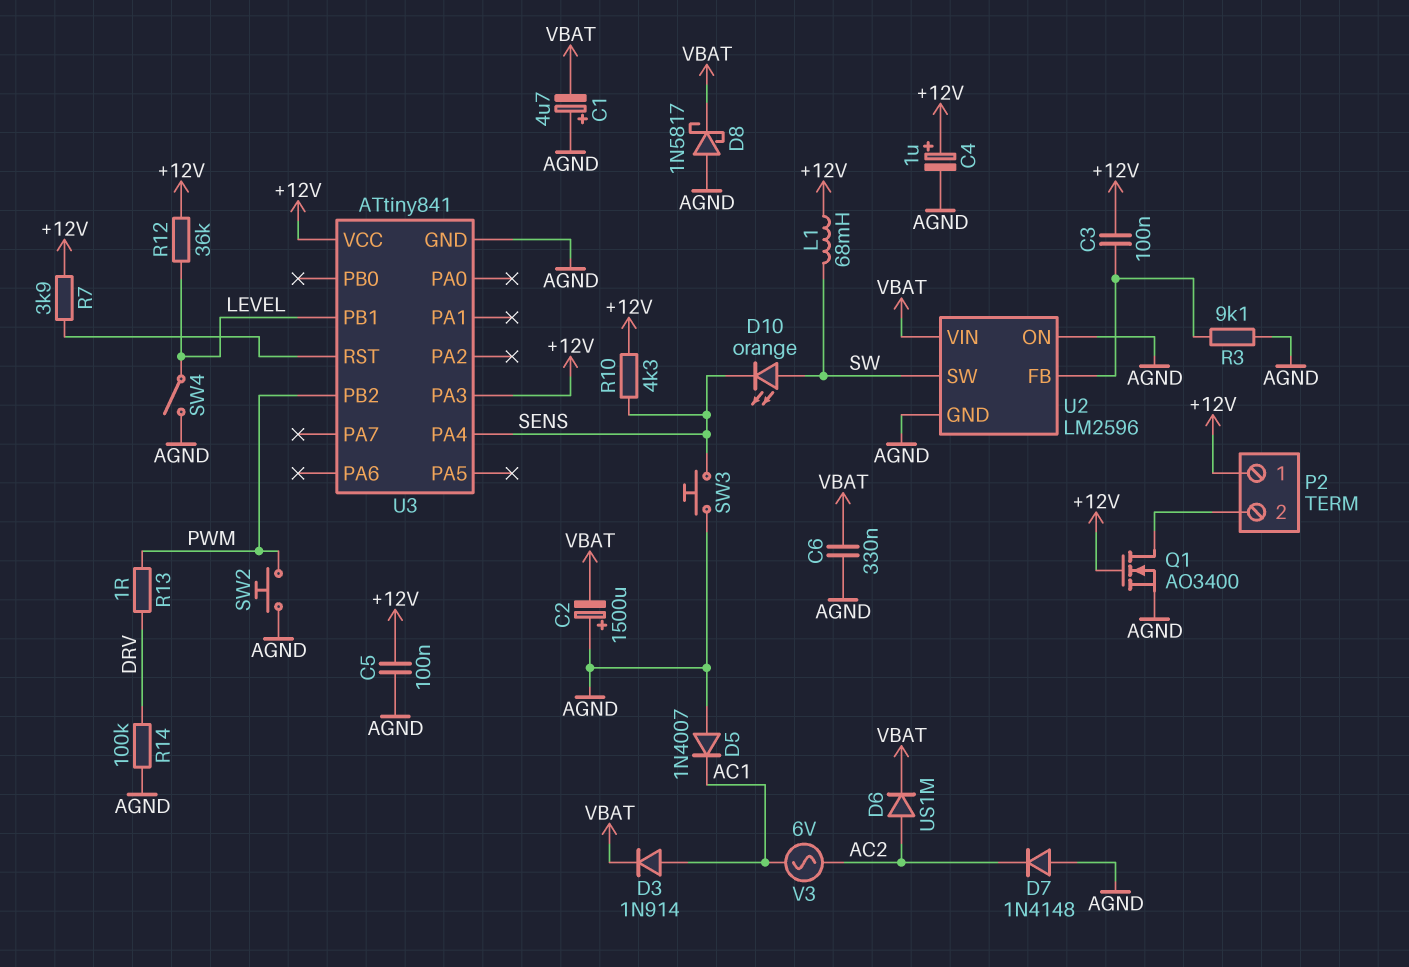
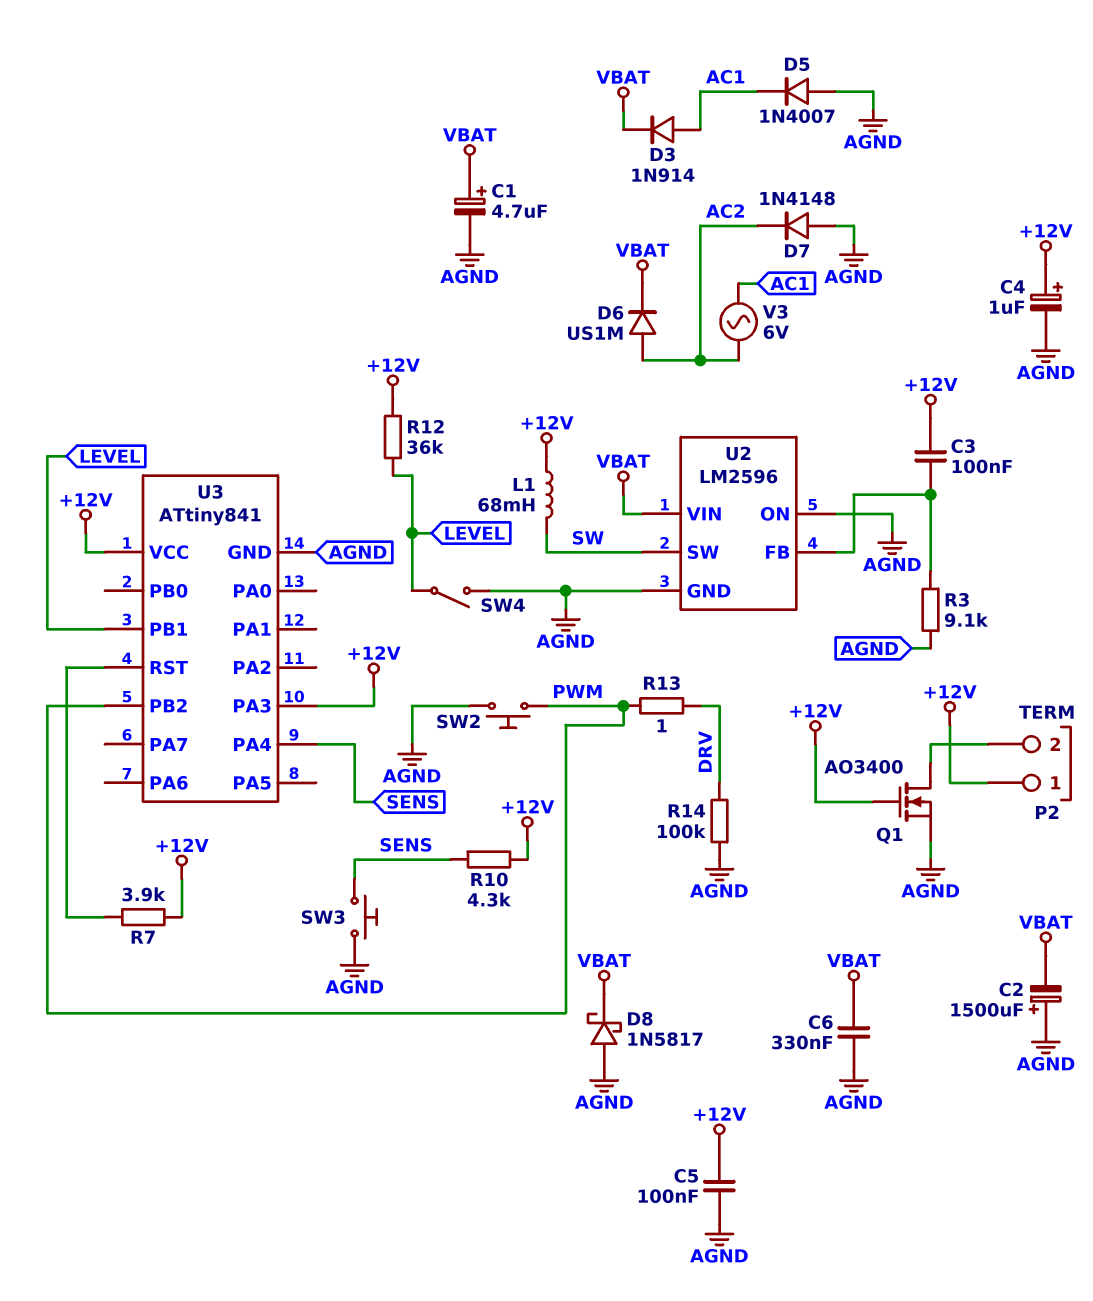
C1: 4.7uF (plus AGND, minus VBAT) -> 4.7uF (plus VBAT, minus AGND)
D10: LED orange (A SW, K SENS) -> none

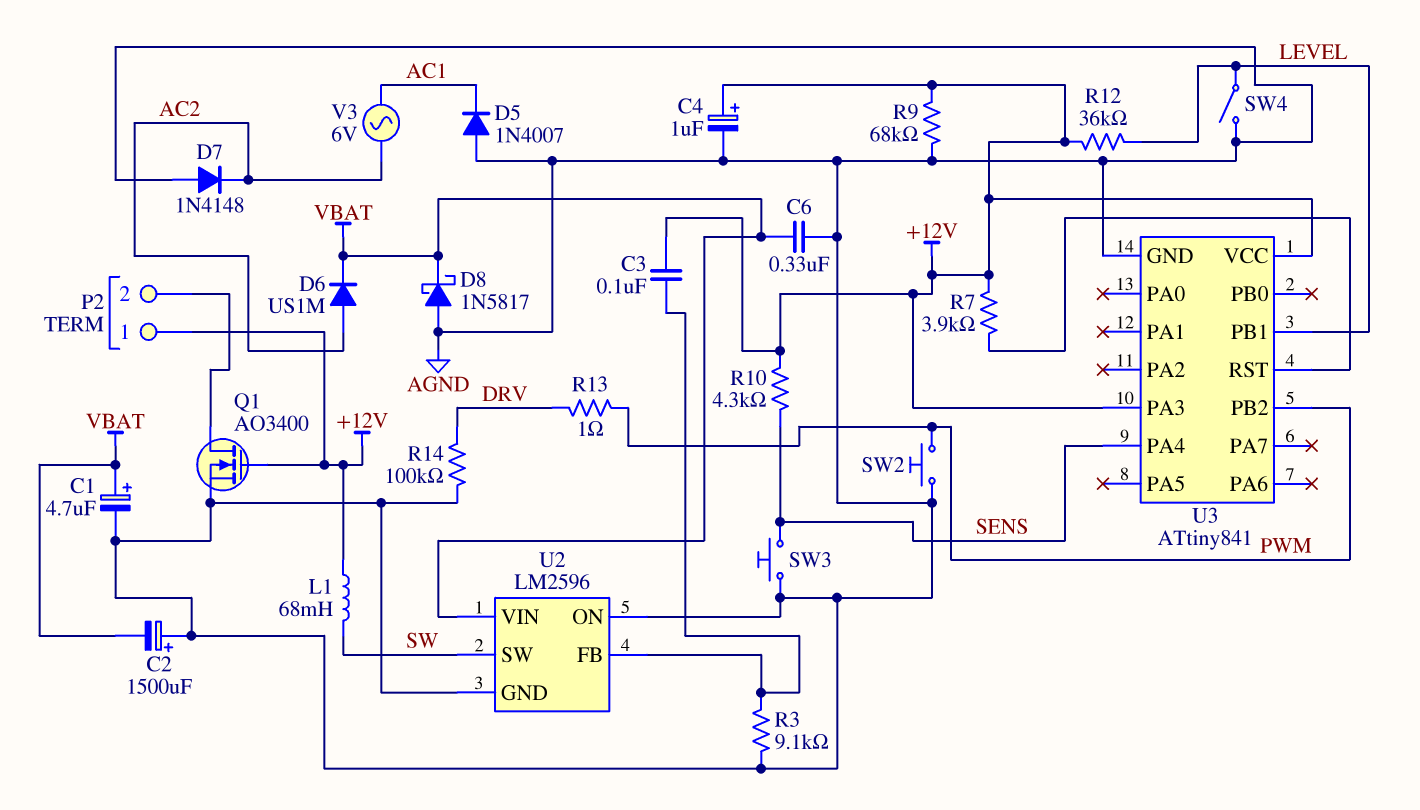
C5: 100nF (+12V, AGND) -> none
D3: diode 1N914 (A AC1, K VBAT) -> none
R9: none -> 68k (+12V, AGND)

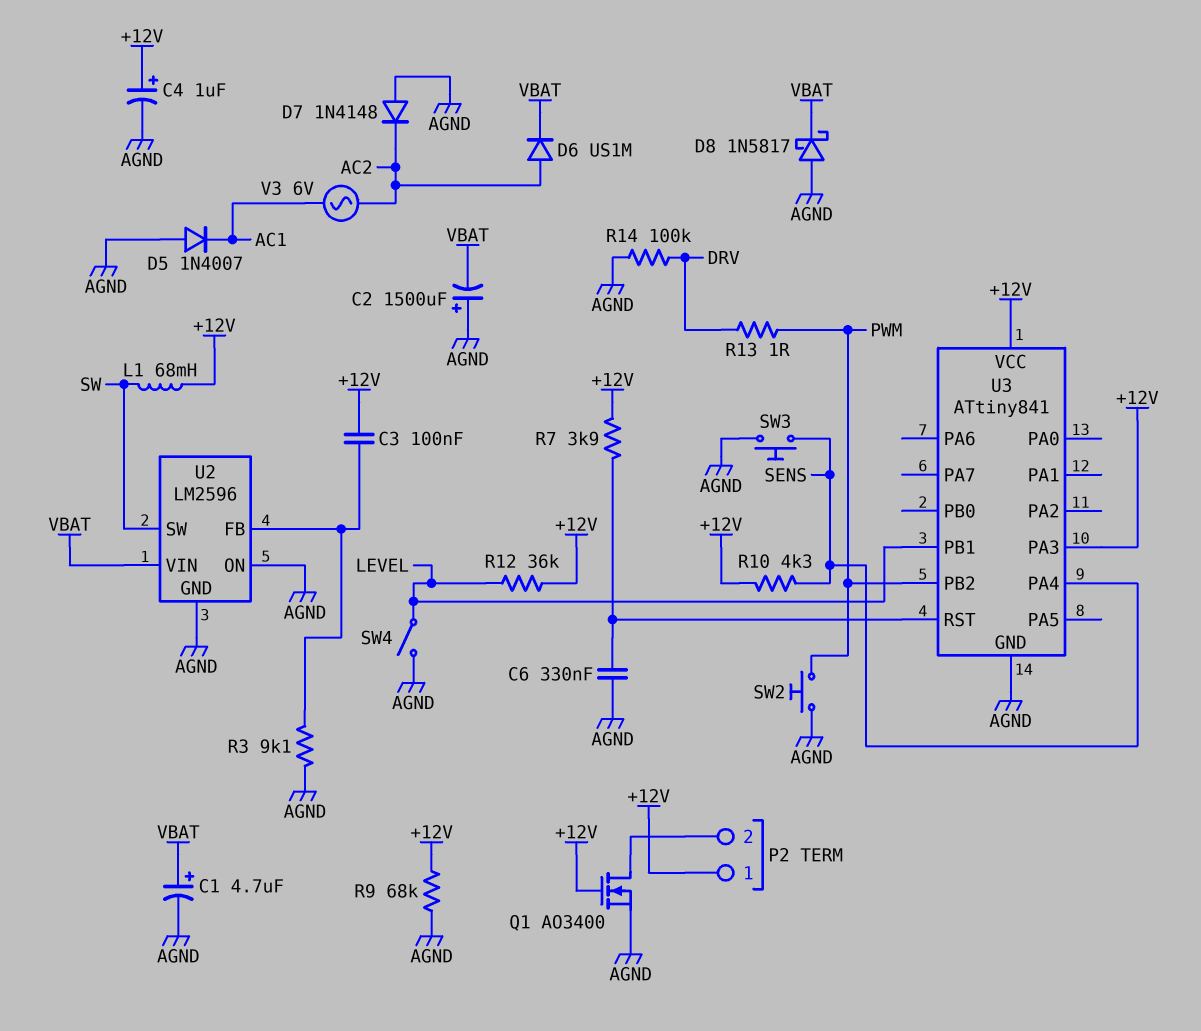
C6: 330nF (AGND, VBAT) -> 330nF (AGND, U3/RST)

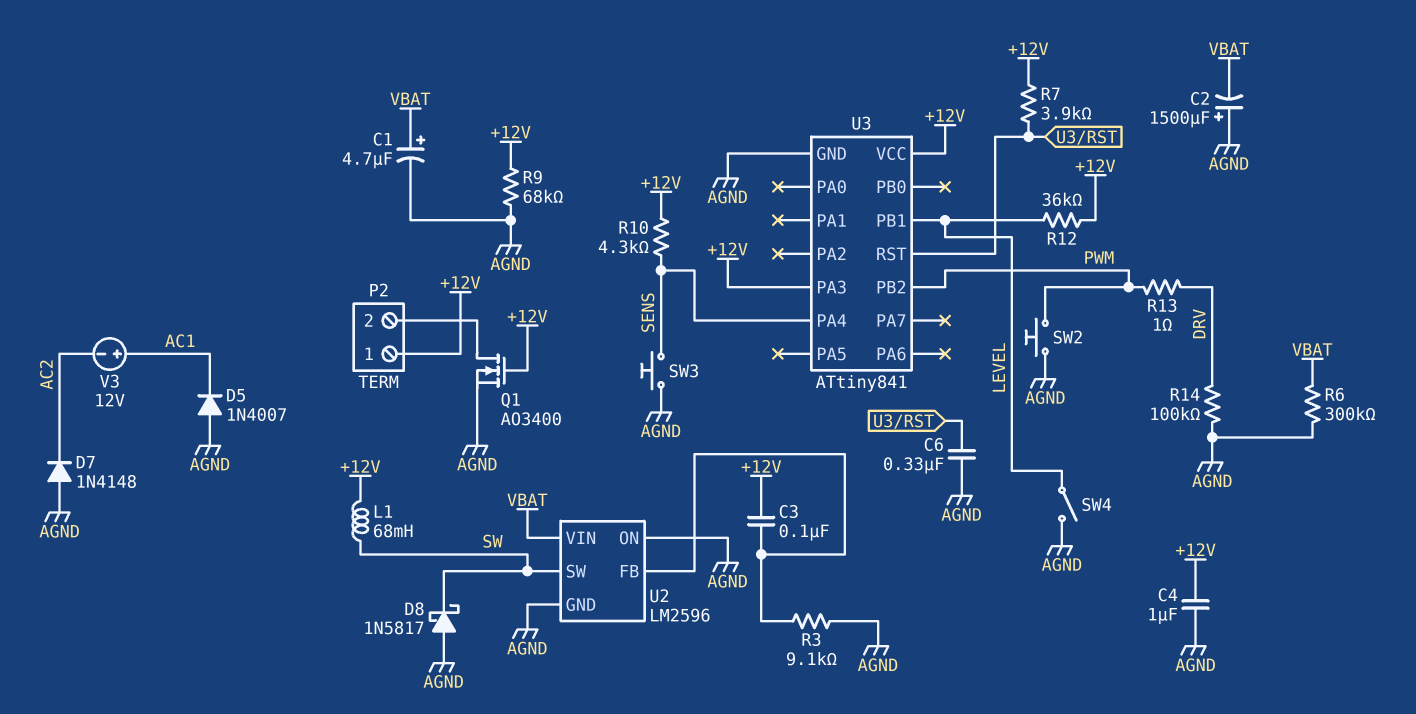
C4: 1uF (plus +12V, minus AGND) -> 1uF (+12V, AGND)
D6: diode US1M (A AC2, K VBAT) -> none
D8: schottky 1N5817 (A AGND, K VBAT) -> schottky 1N5817 (A AGND, K SW)
R6: none -> 300k (AGND, VBAT)
V3: AC 6V (AC1, AC2) -> 12V (plus AC1, minus AC2)

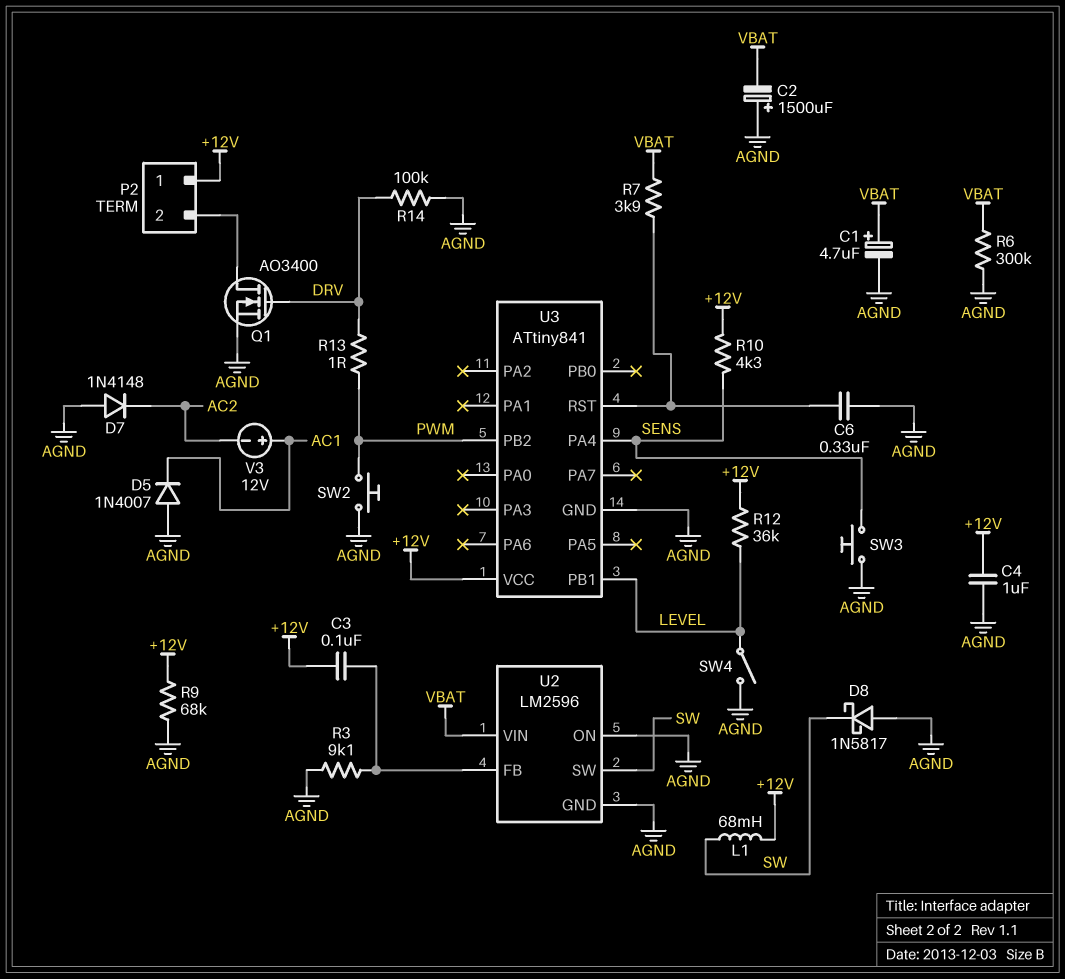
Q1: NMOS AO3400 (G +12V, D P2/2, S AGND) -> NMOS AO3400 (G DRV, D P2/2, S AGND)
R7: 3.9k (+12V, U3/RST) -> 3.9k (U3/RST, VBAT)
U3 pin PA3: +12V -> none

